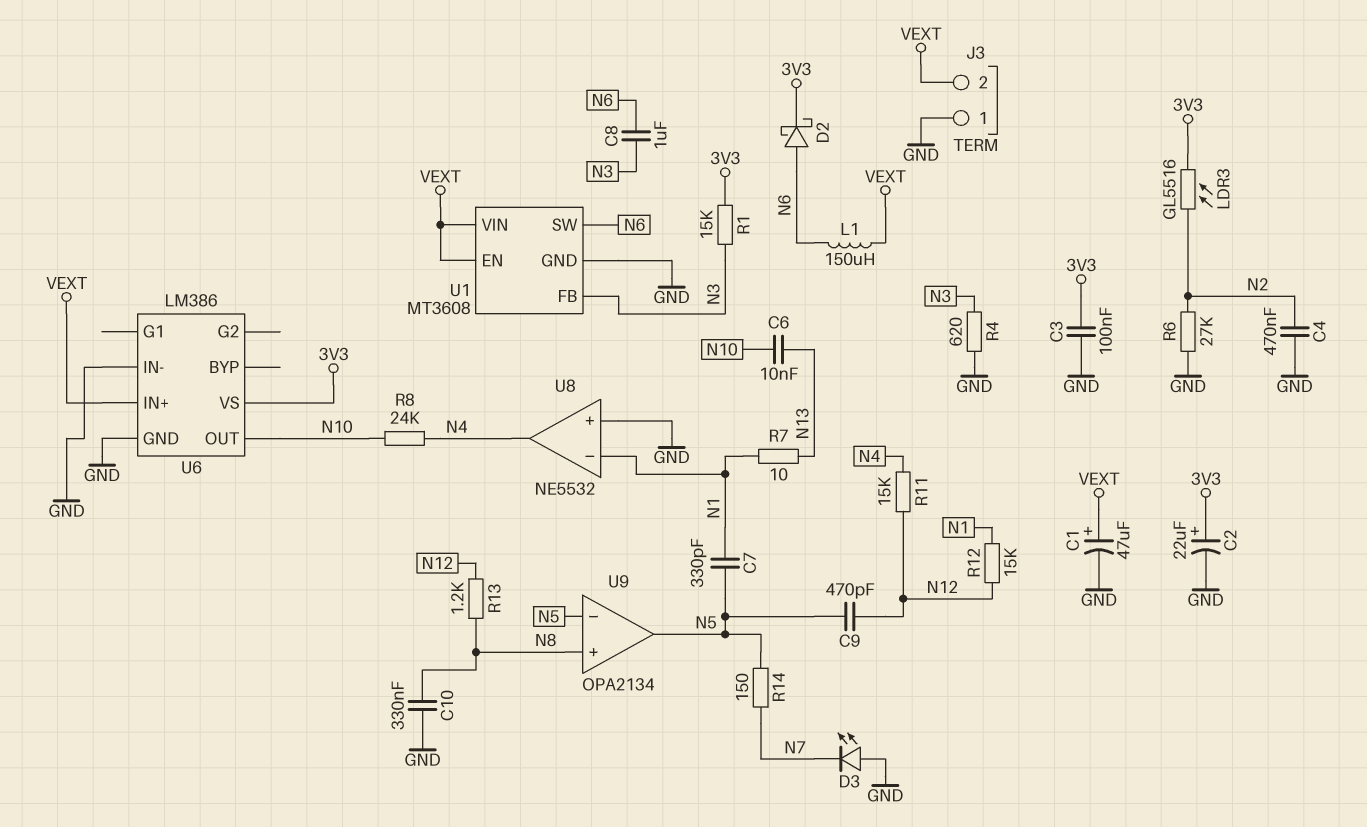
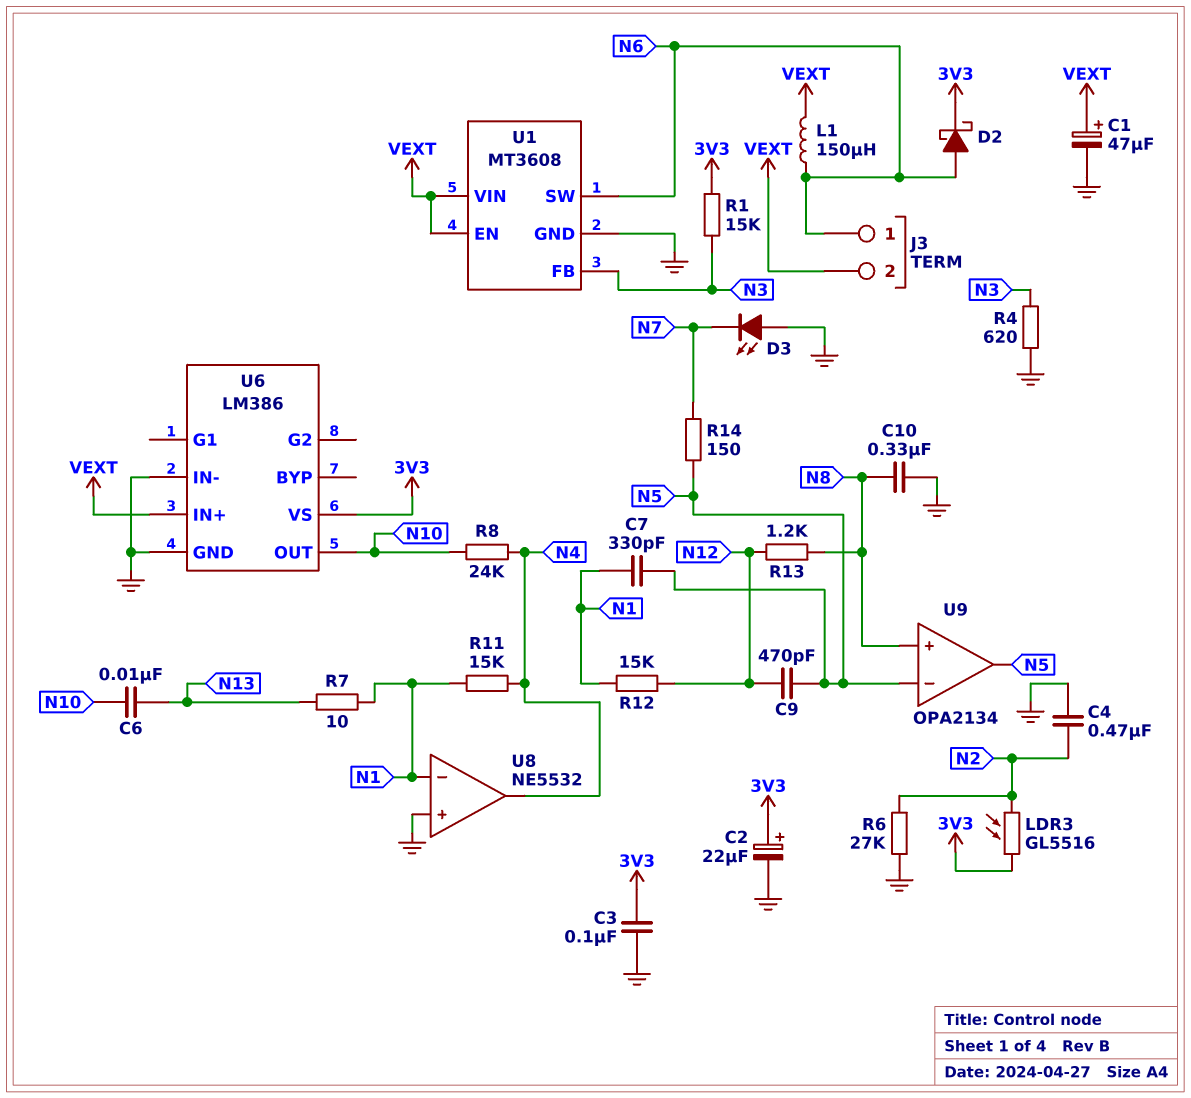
C8: 1uF (N3, N6) -> none
J3 pin 1: GND -> N6
R11: 15k (N4, N12) -> 15k (N1, N4)

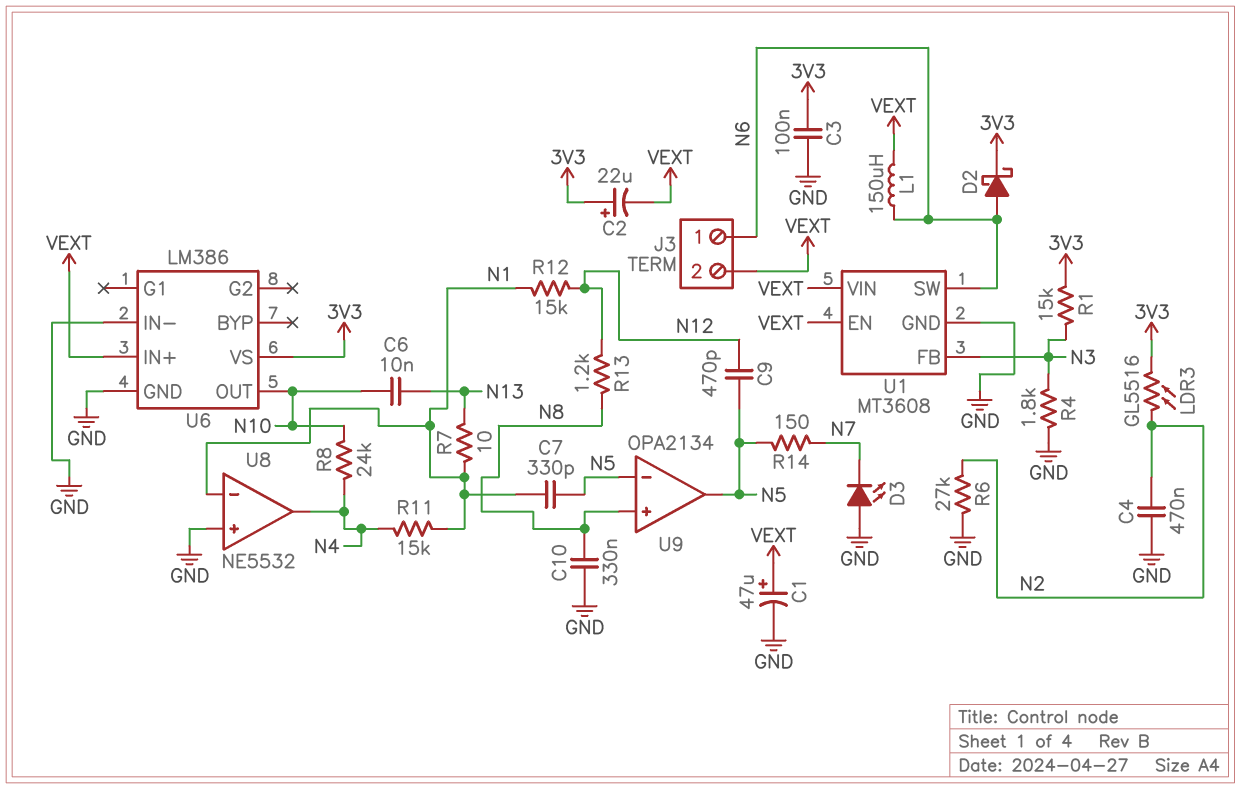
C2: 22uF (plus 3V3, minus GND) -> 22uF (plus 3V3, minus VEXT)
R4: 620 (GND, N3) -> 1.8k (GND, N3)

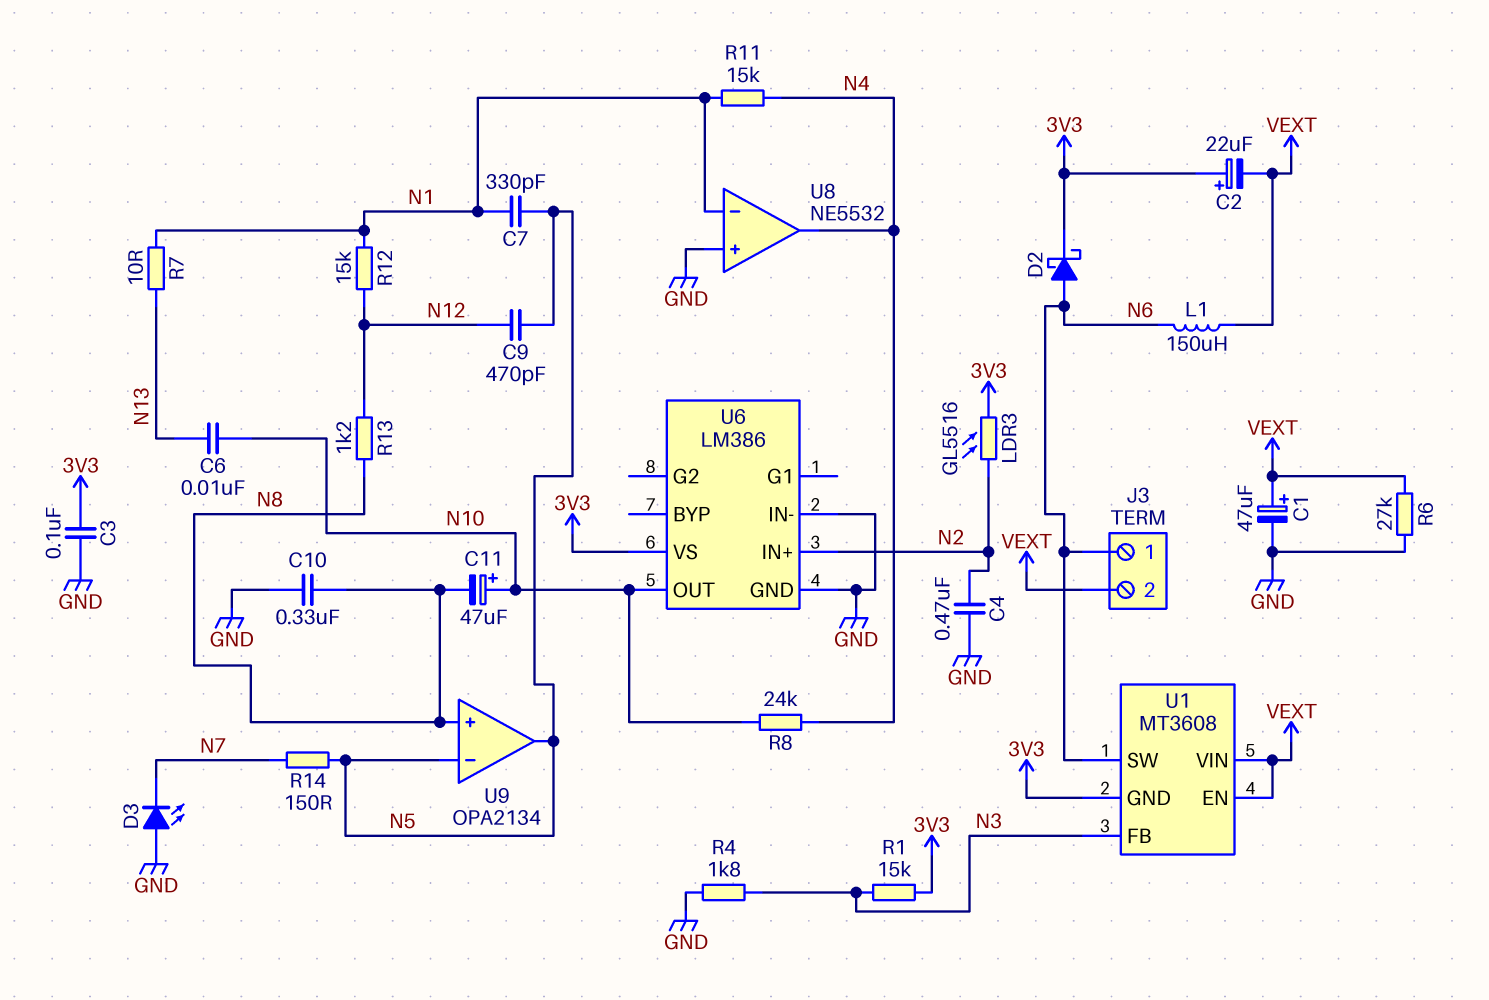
C11: none -> 47uF (plus N10, minus N8)
R6: 27k (GND, N2) -> 27k (GND, VEXT)
U1 pin GND: GND -> 3V3
U6 pin IN+: VEXT -> N2

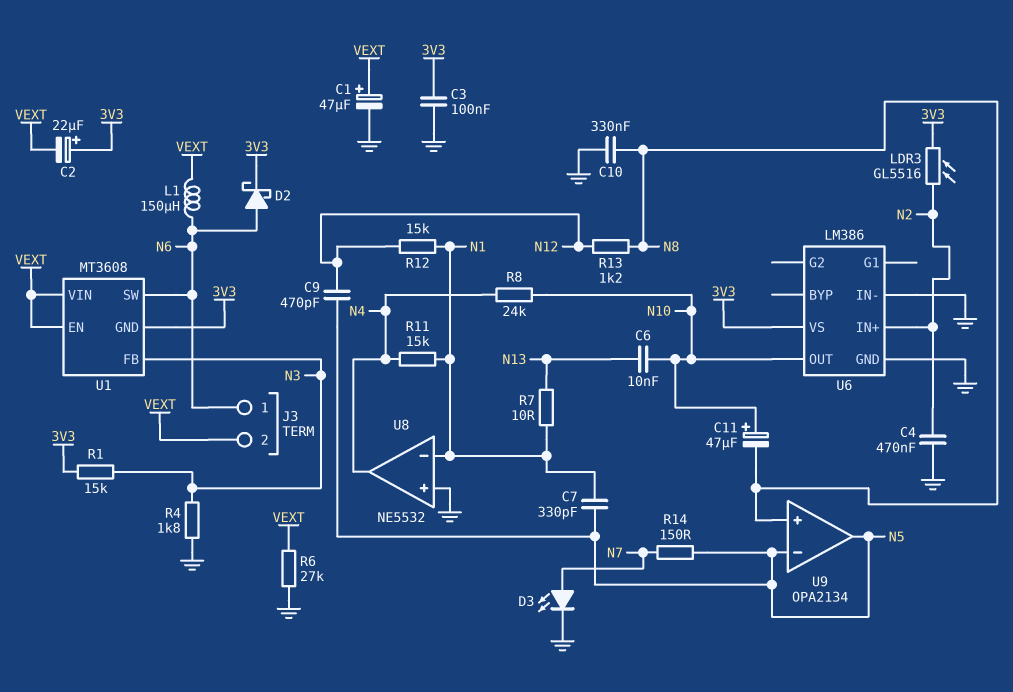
D3: LED (A GND, K N7) -> LED (A N7, K GND)

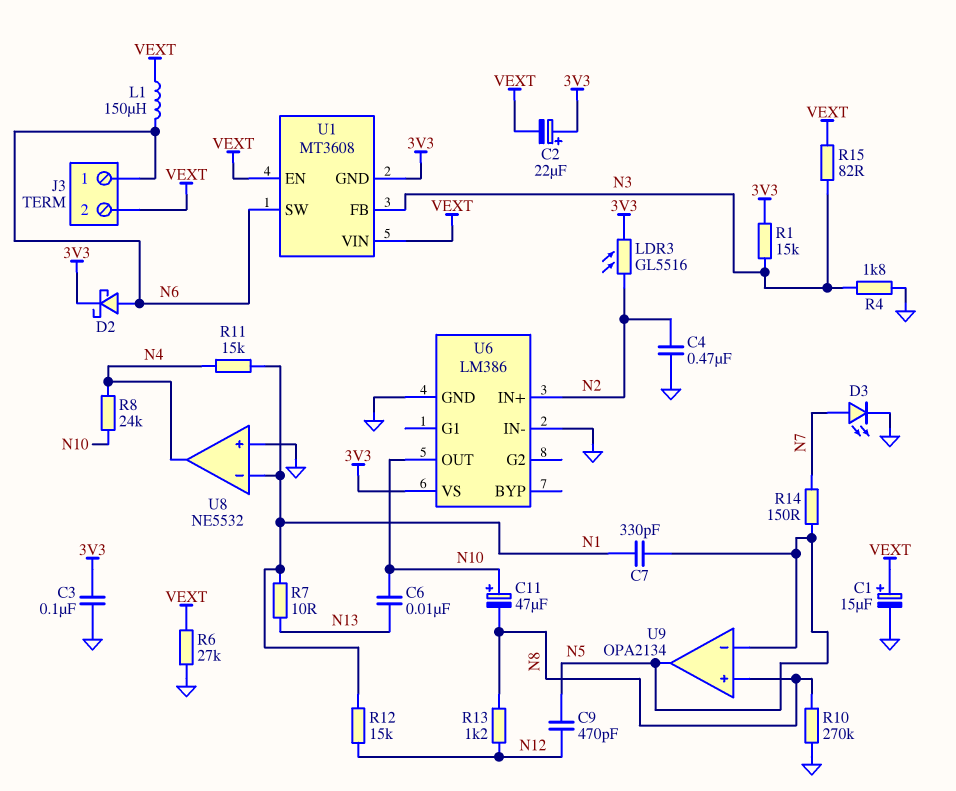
C1: 47uF (plus VEXT, minus GND) -> 15uF (plus VEXT, minus GND)
C10: 330nF (GND, N8) -> none
R10: none -> 270k (GND, N8)
R15: none -> 82 (N3, VEXT)

